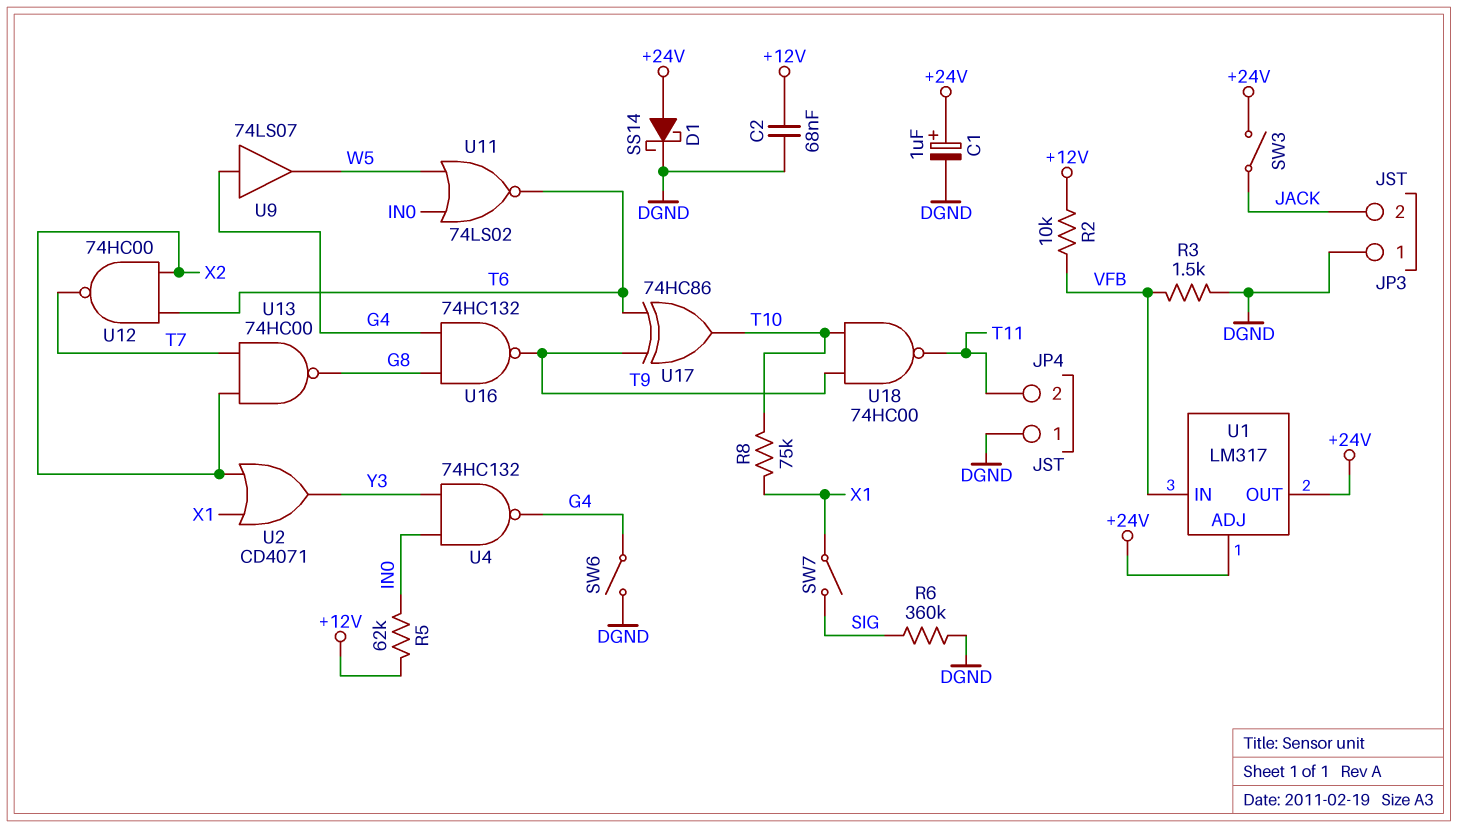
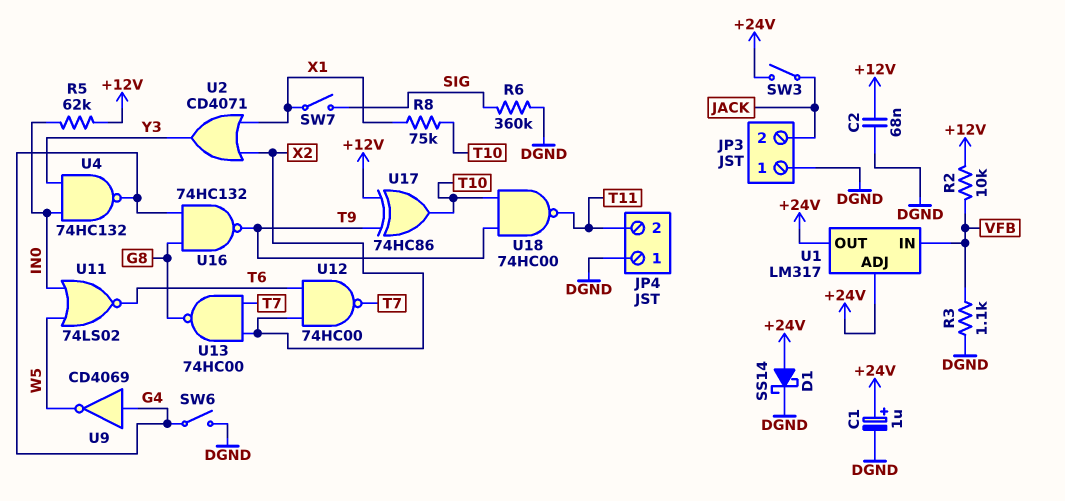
R3: 1.5k (DGND, VFB) -> 1.1k (DGND, VFB)
U9: buffer 74LS07 (in G4, out W5) -> NOT CD4069 (in G4, out W5)
U17: XOR 74HC86 (in T6, in T9, out T10) -> XOR 74HC86 (in +12V, in T9, out T10)

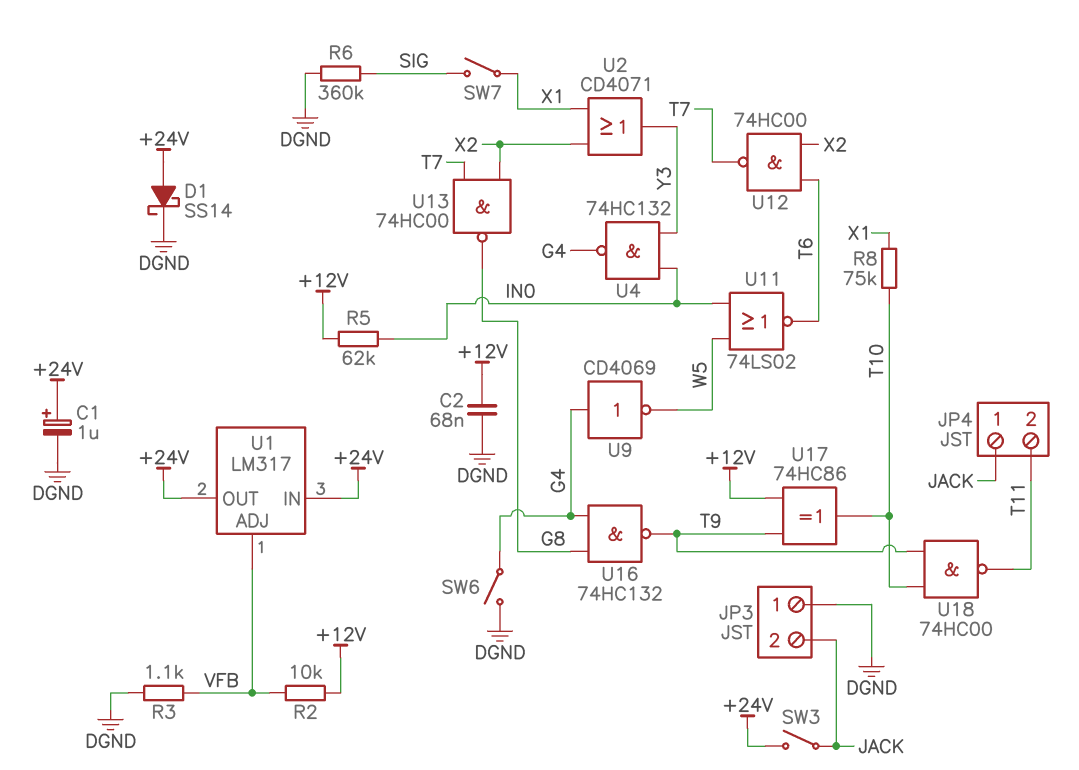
JP4 pin 1: DGND -> JACK
U1 pin ADJ: +24V -> VFB
U1 pin IN: VFB -> +24V

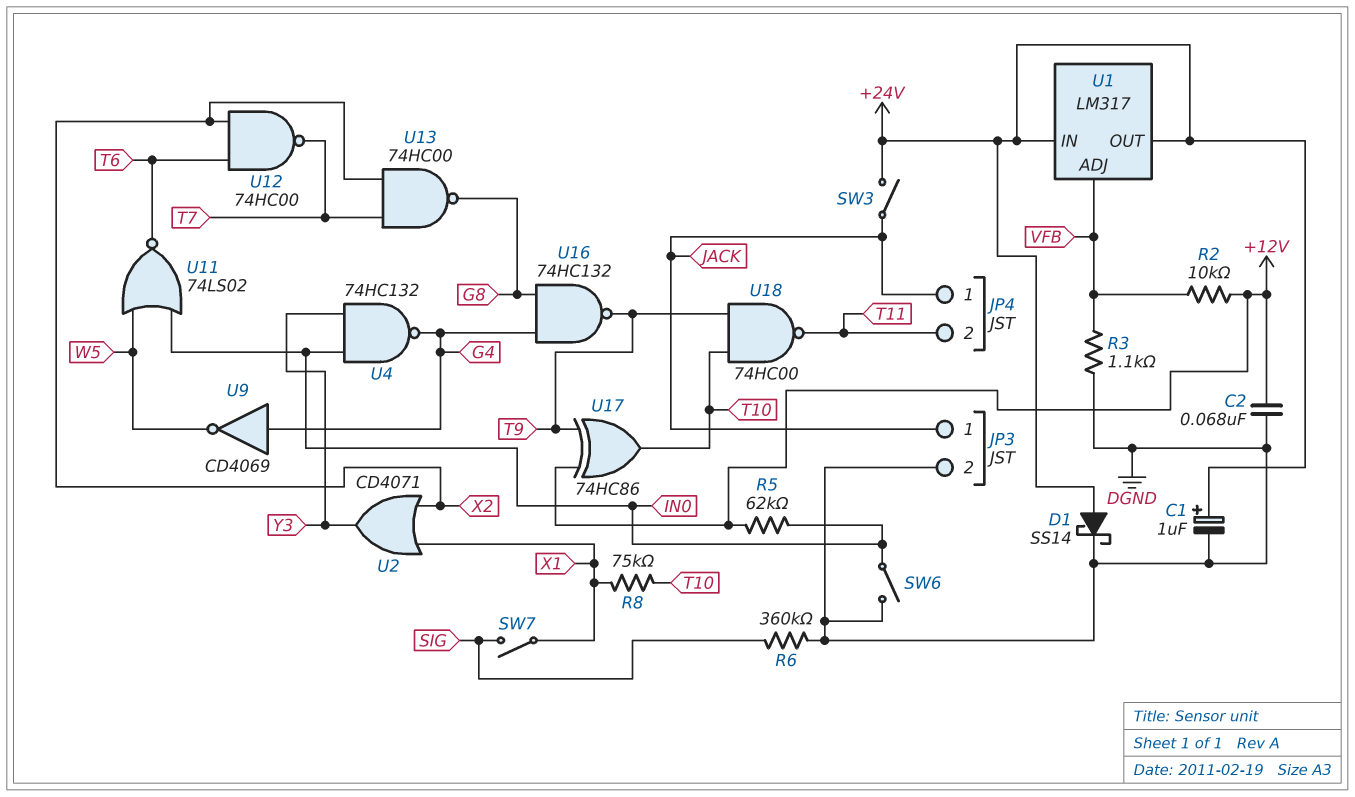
JP3 pin 1: DGND -> JACK
JP3 pin 2: JACK -> DGND
SW6: switch (DGND, G4) -> switch (DGND, IN0)

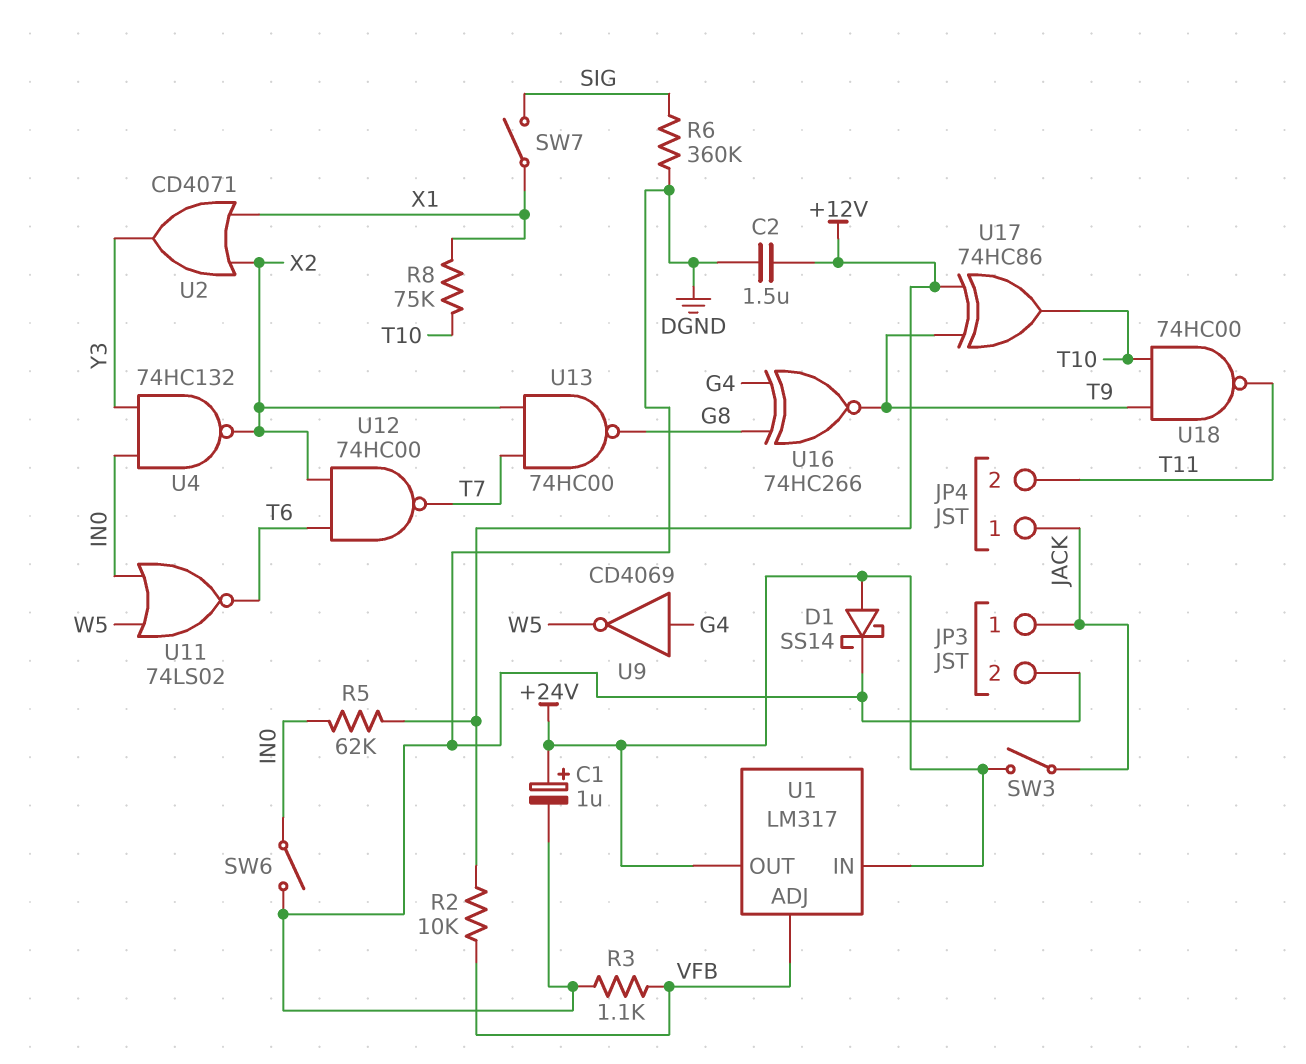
C2: 68nF (+12V, DGND) -> 1.5uF (+12V, DGND)
U4: NAND 74HC132 (in IN0, in Y3, out G4) -> NAND 74HC132 (in IN0, in Y3, out X2)
U16: NAND 74HC132 (in G4, in G8, out T9) -> XNOR 74HC266 (in G4, in G8, out T9)

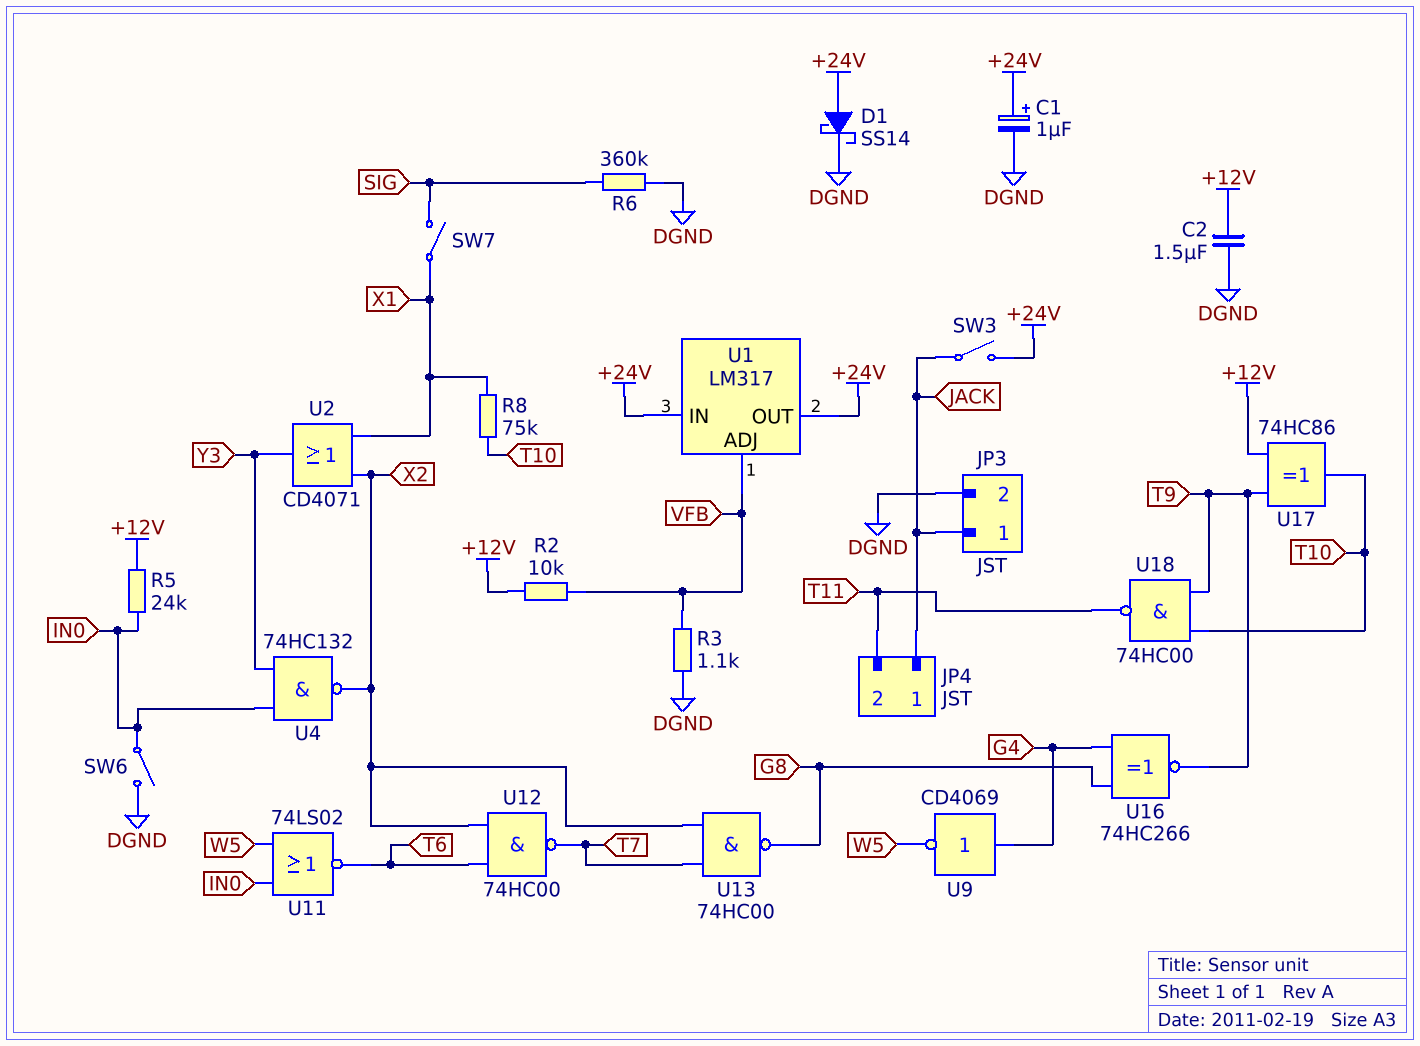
R5: 62k (+12V, IN0) -> 24k (+12V, IN0)

